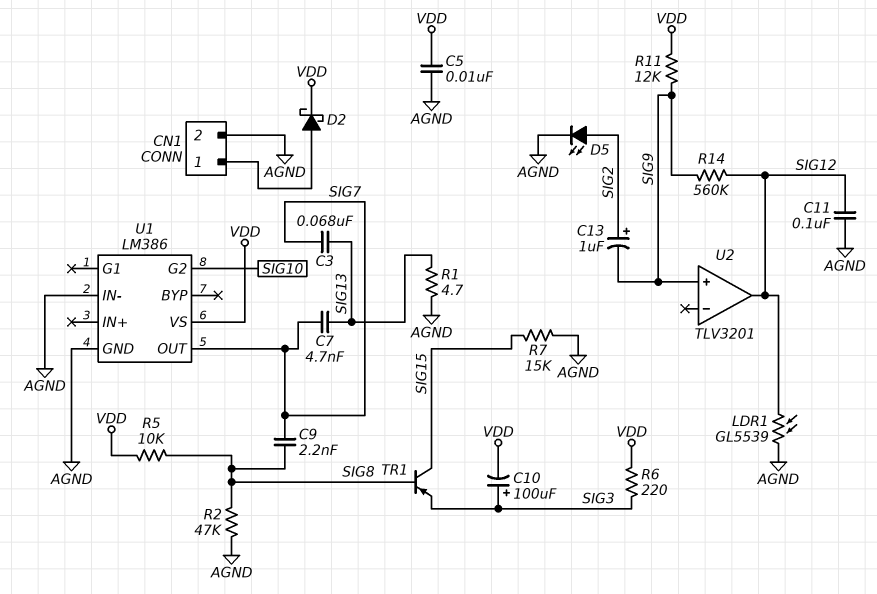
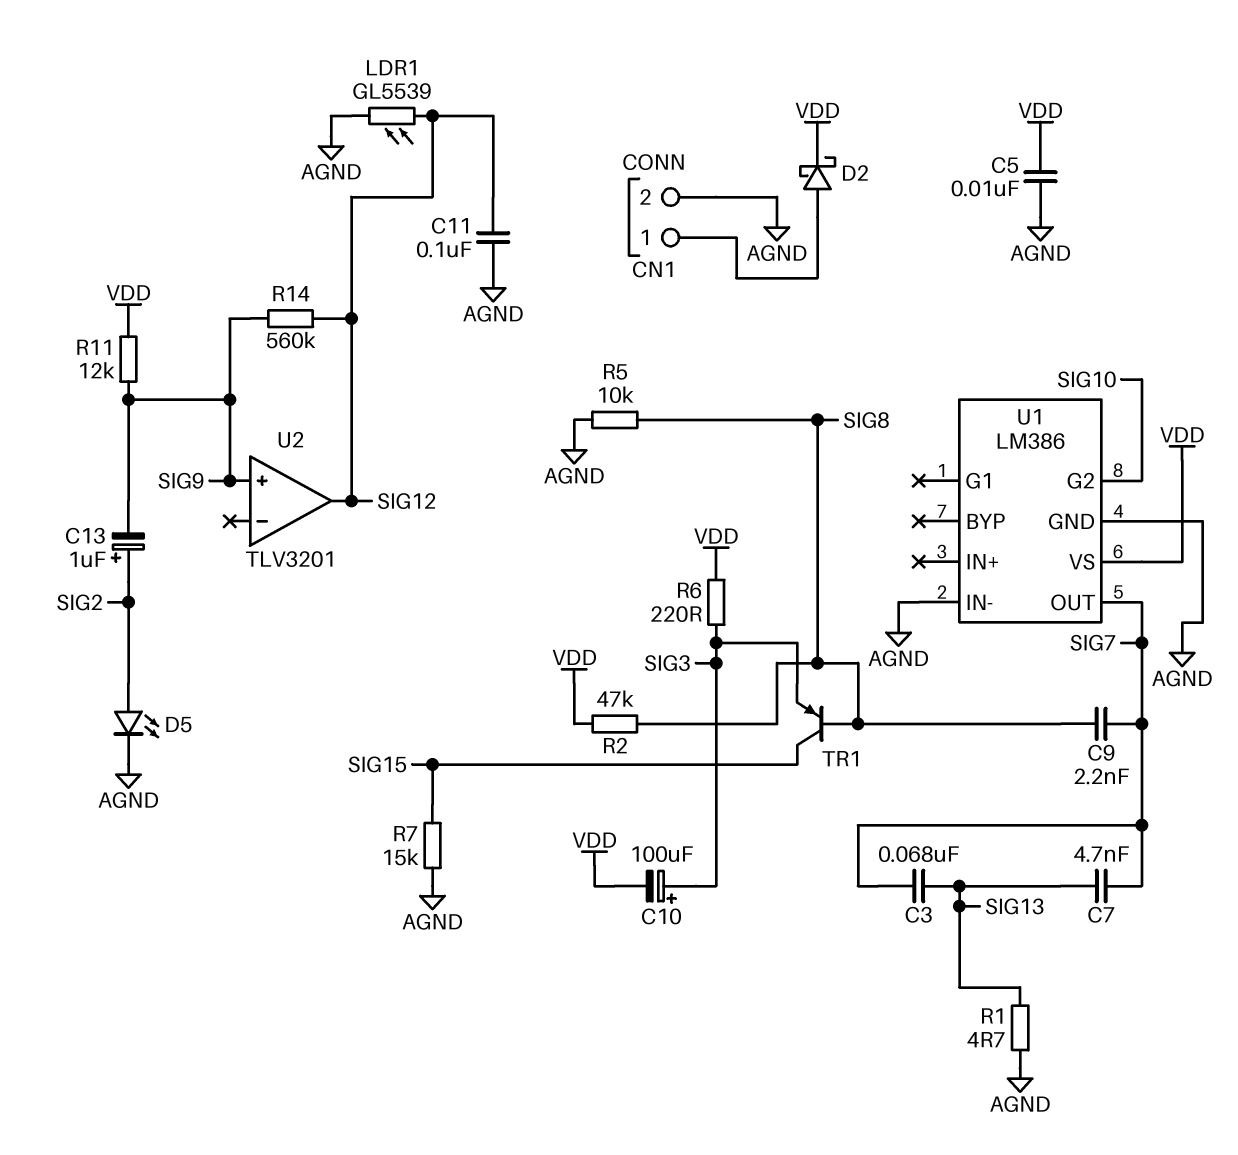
R2: 47k (AGND, SIG8) -> 47k (SIG8, VDD)
R5: 10k (SIG8, VDD) -> 10k (AGND, SIG8)

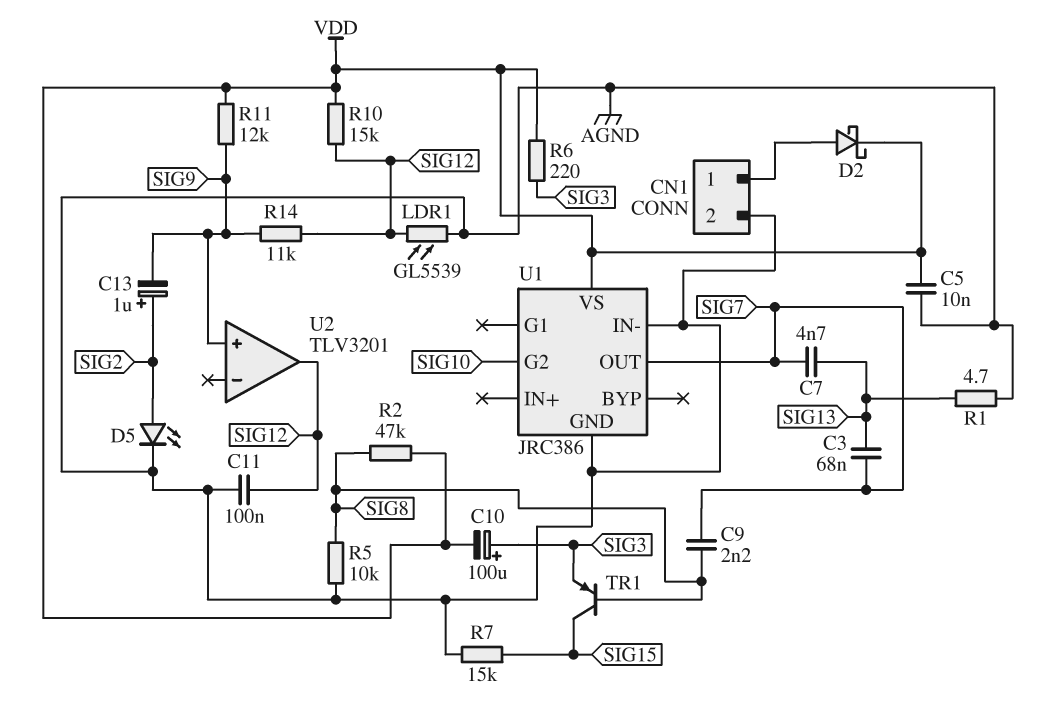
R10: none -> 15k (SIG12, VDD)
R14: 560k (SIG9, SIG12) -> 11k (SIG9, SIG12)
U1: LM386 -> JRC386

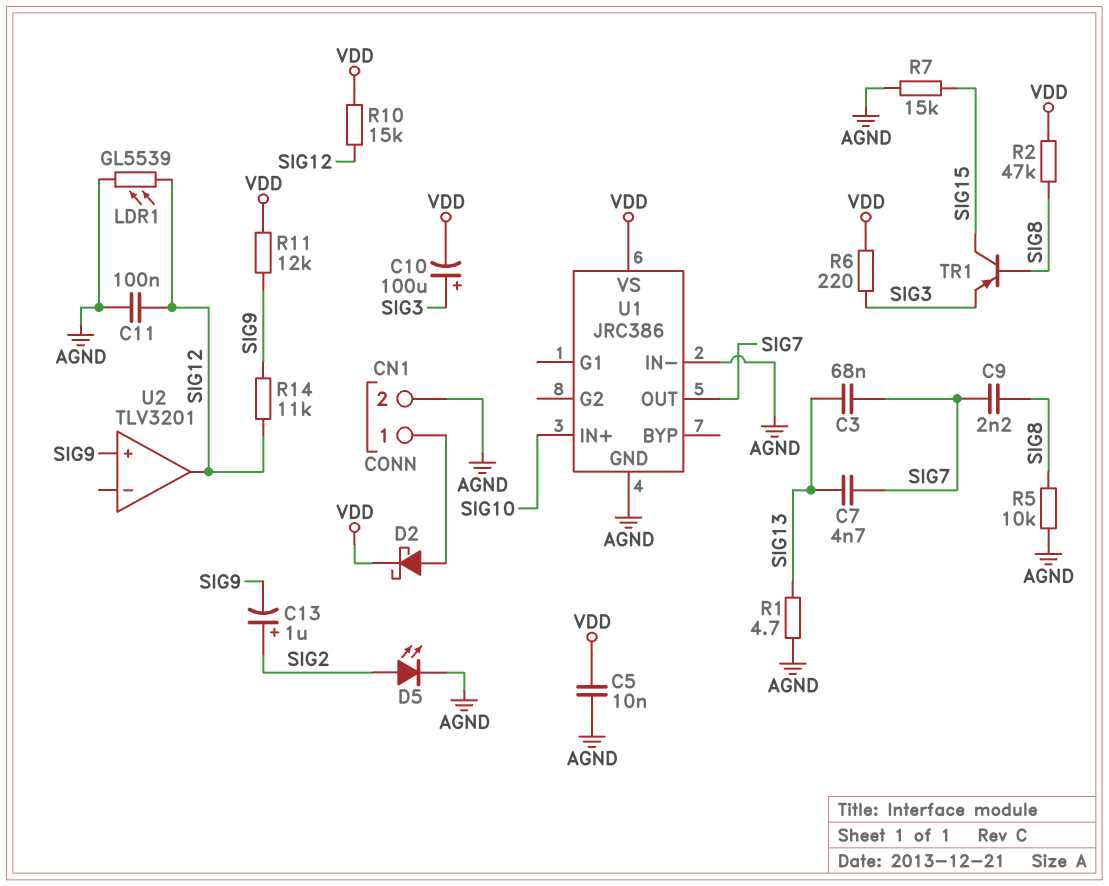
U1 pin G2: SIG10 -> none
U1 pin IN+: none -> SIG10

